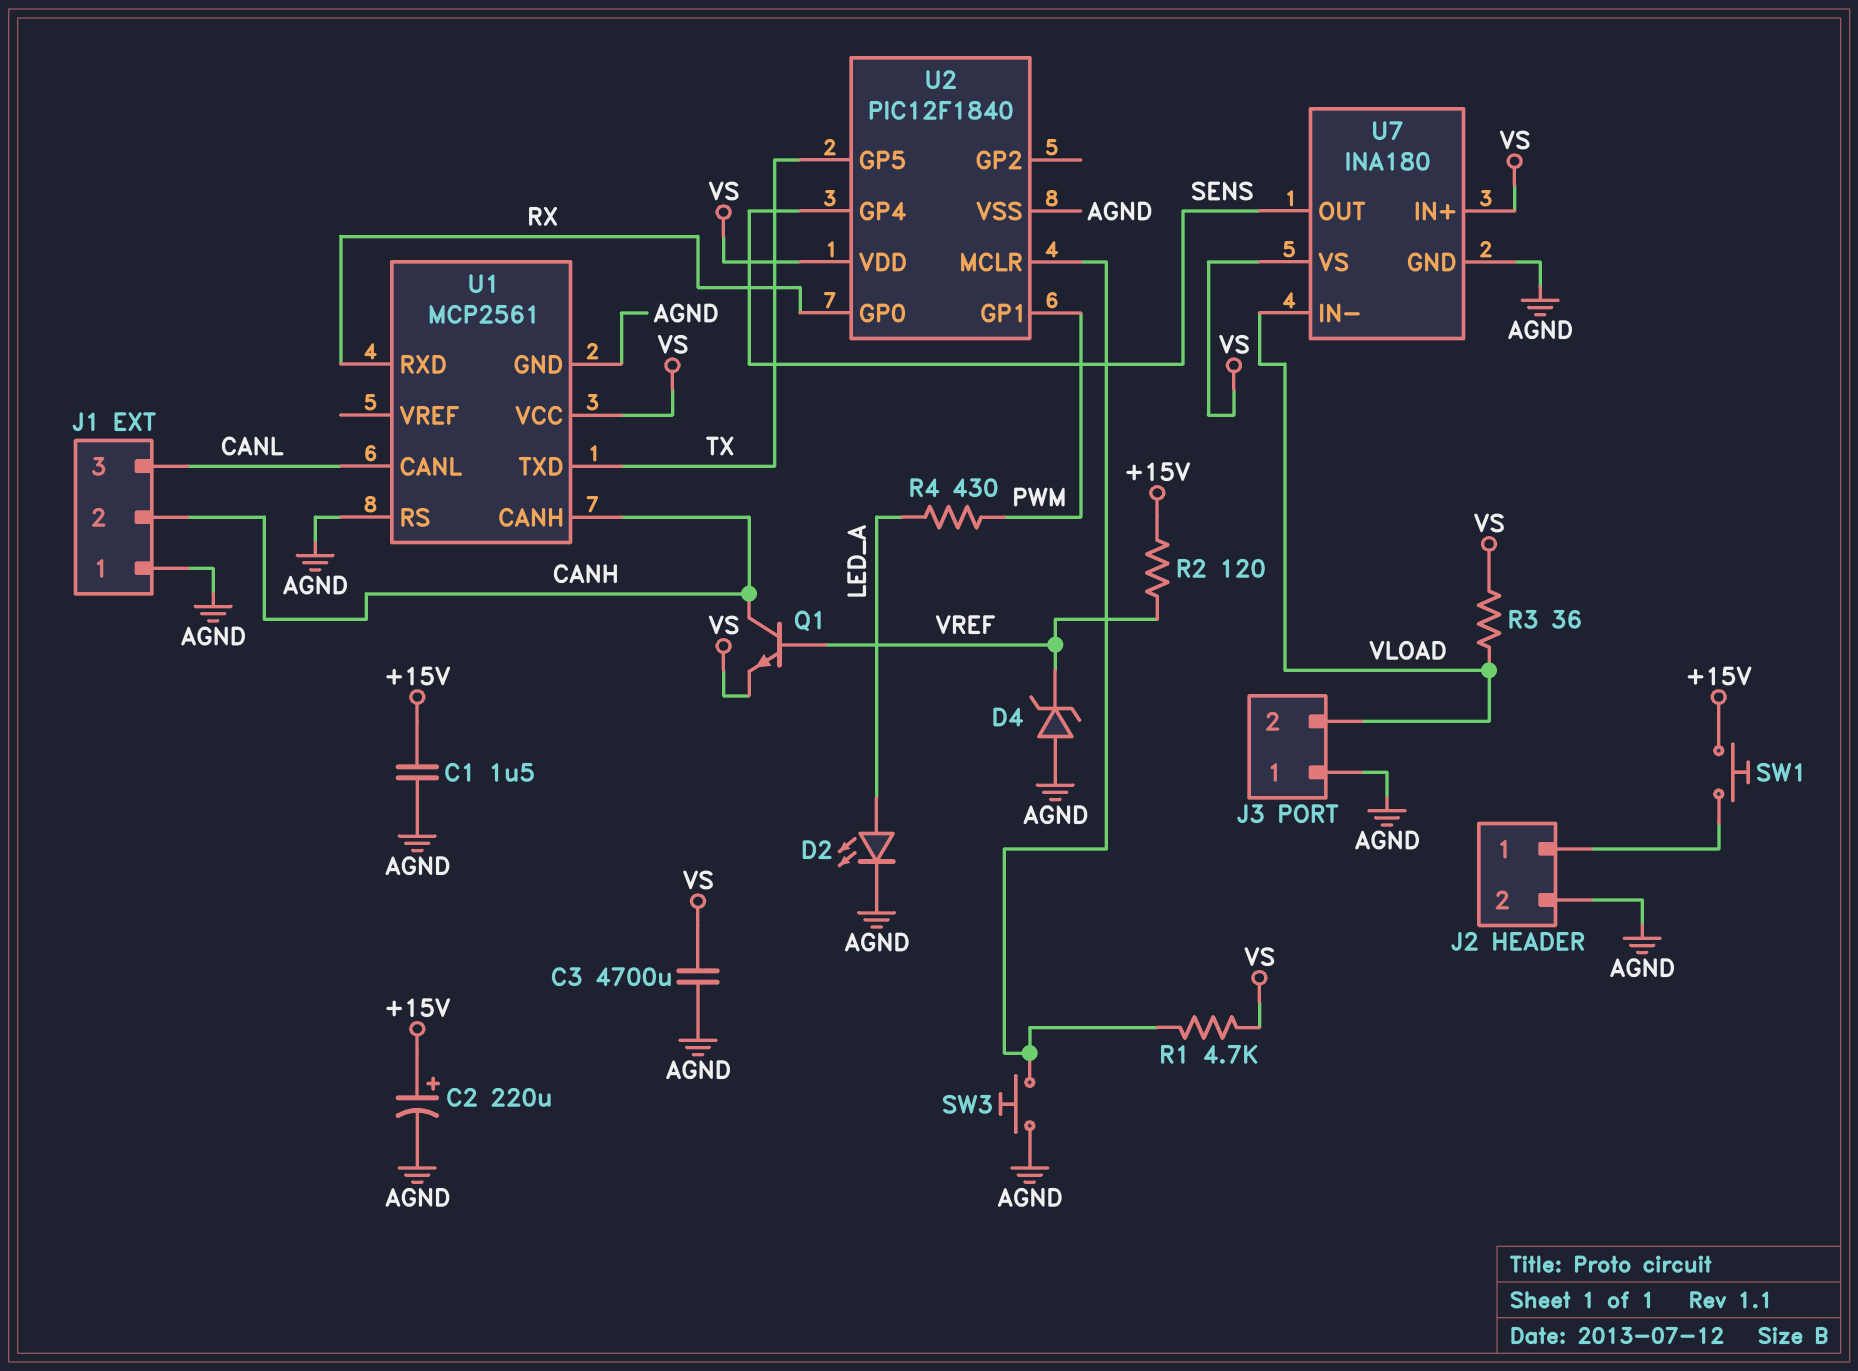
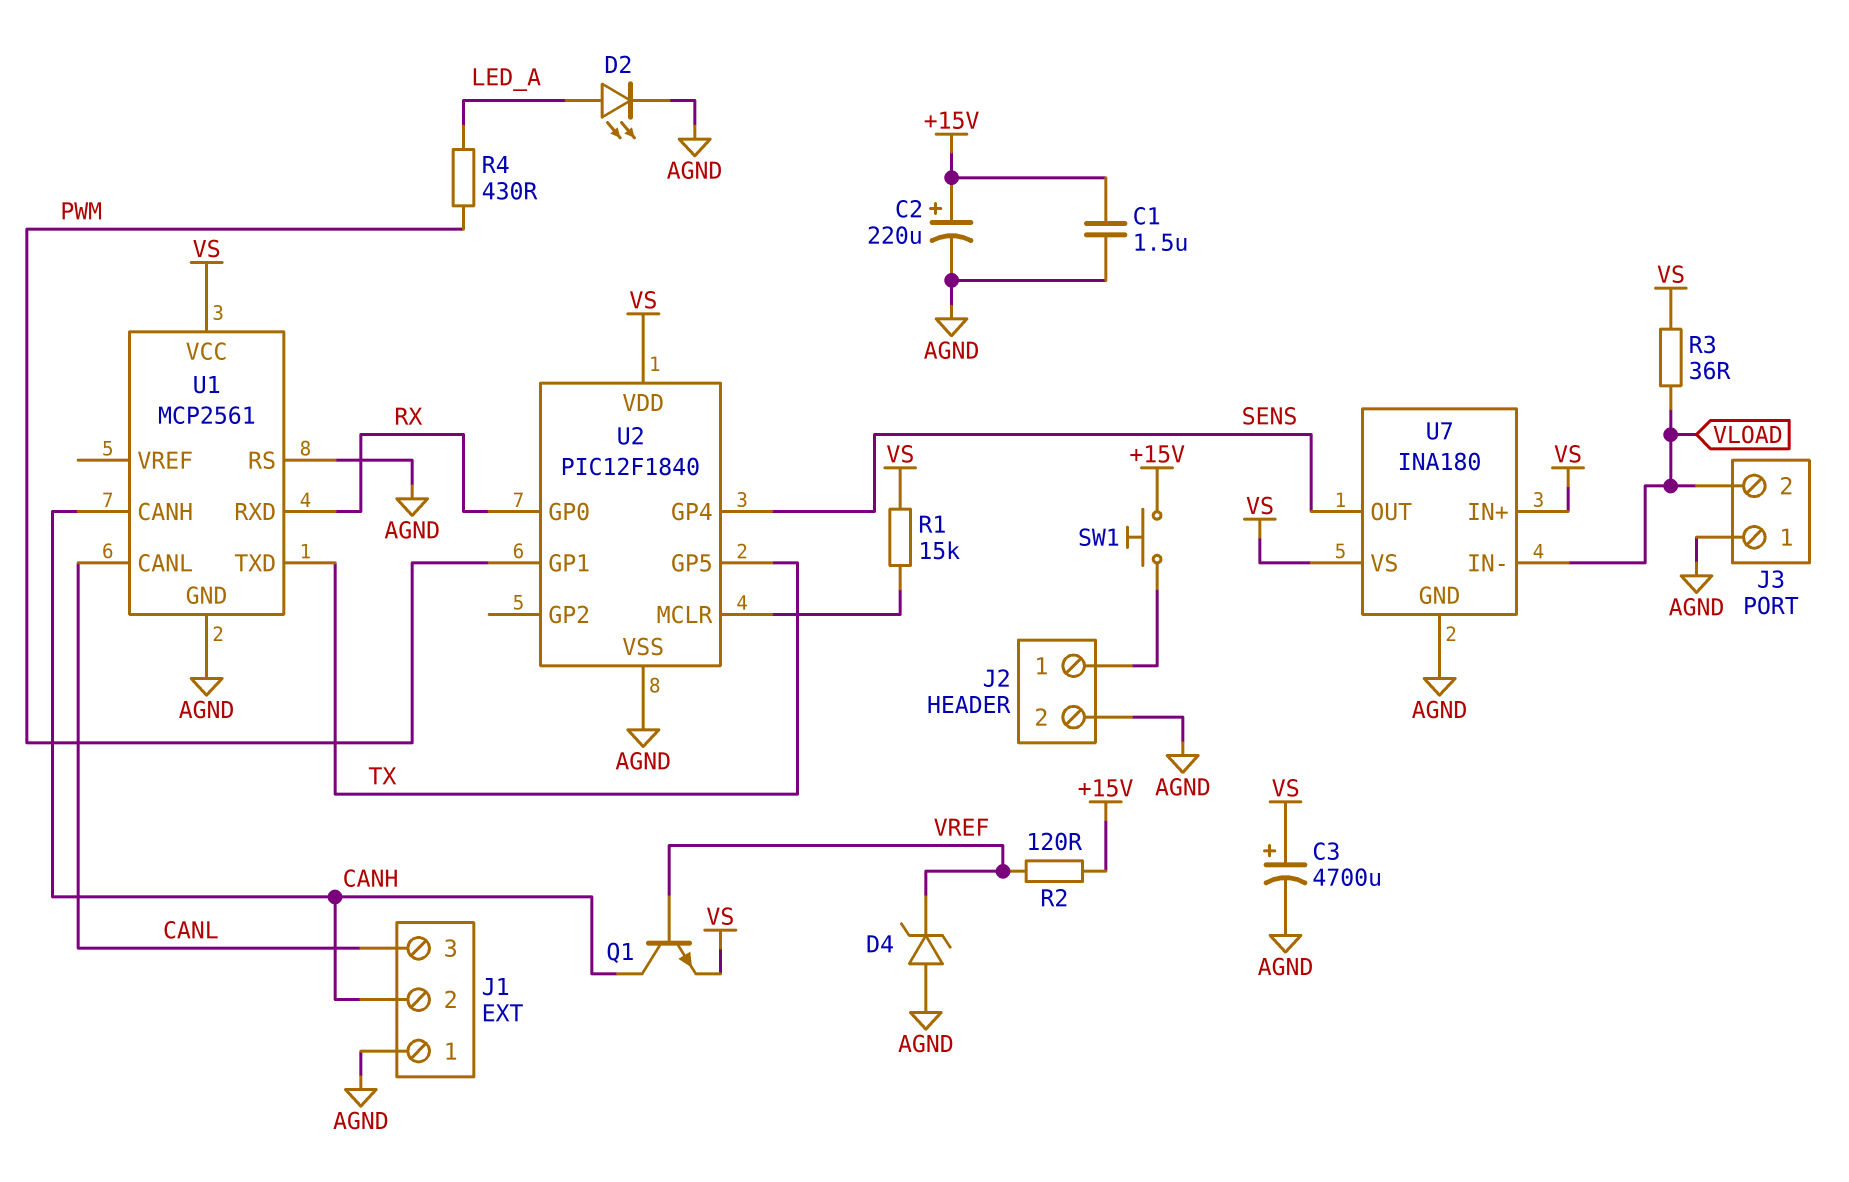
C3: 4700uF (AGND, VS) -> 4700uF (plus VS, minus AGND)
R1: 4.7k (U2/MCLR, VS) -> 15k (U2/MCLR, VS)
SW3: button (AGND, U2/MCLR) -> none

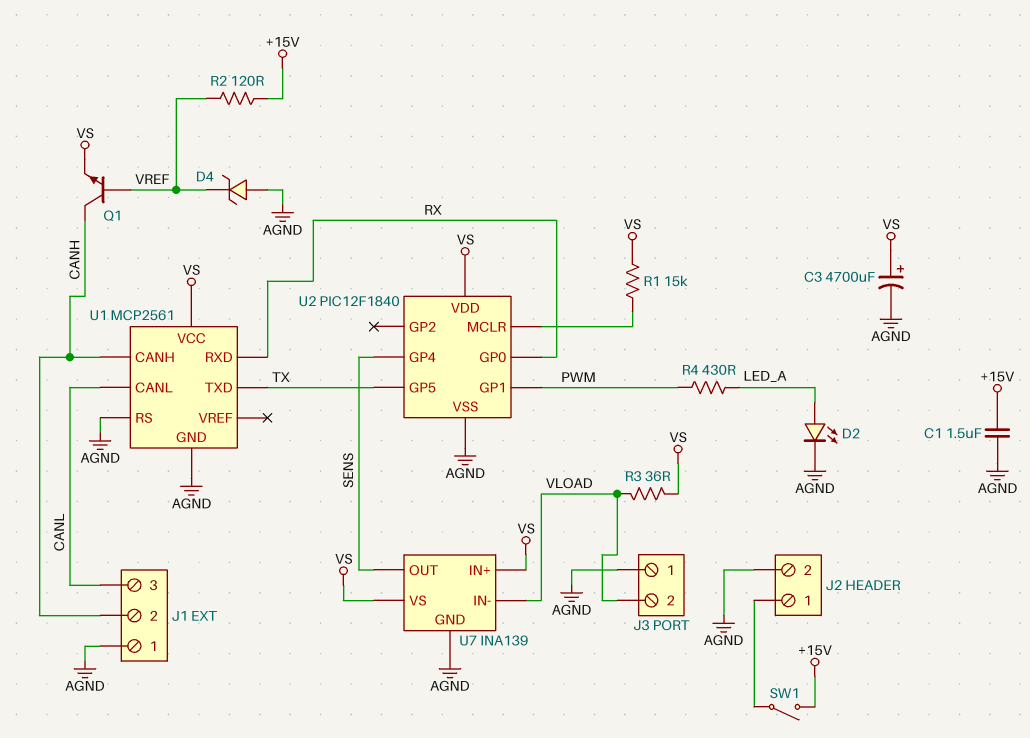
C2: 220uF (plus +15V, minus AGND) -> none
SW1: button (+15V, J2/1) -> switch (+15V, J2/1)
U7: INA180 -> INA139

